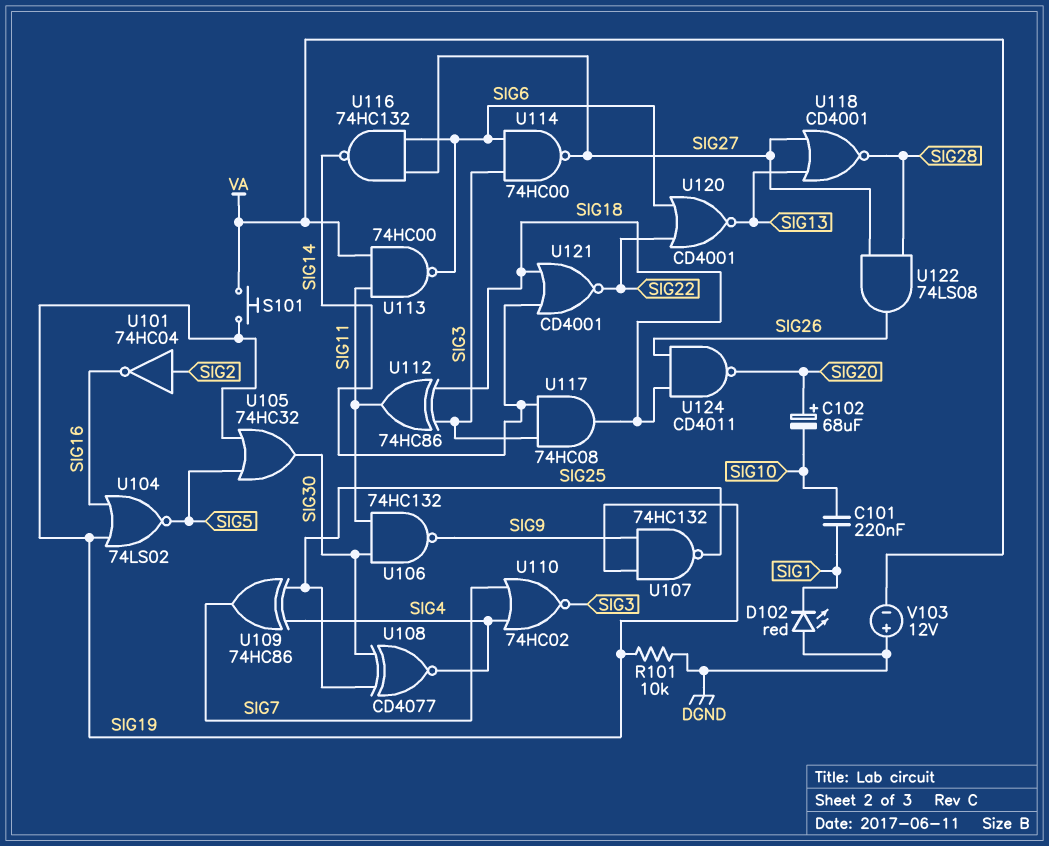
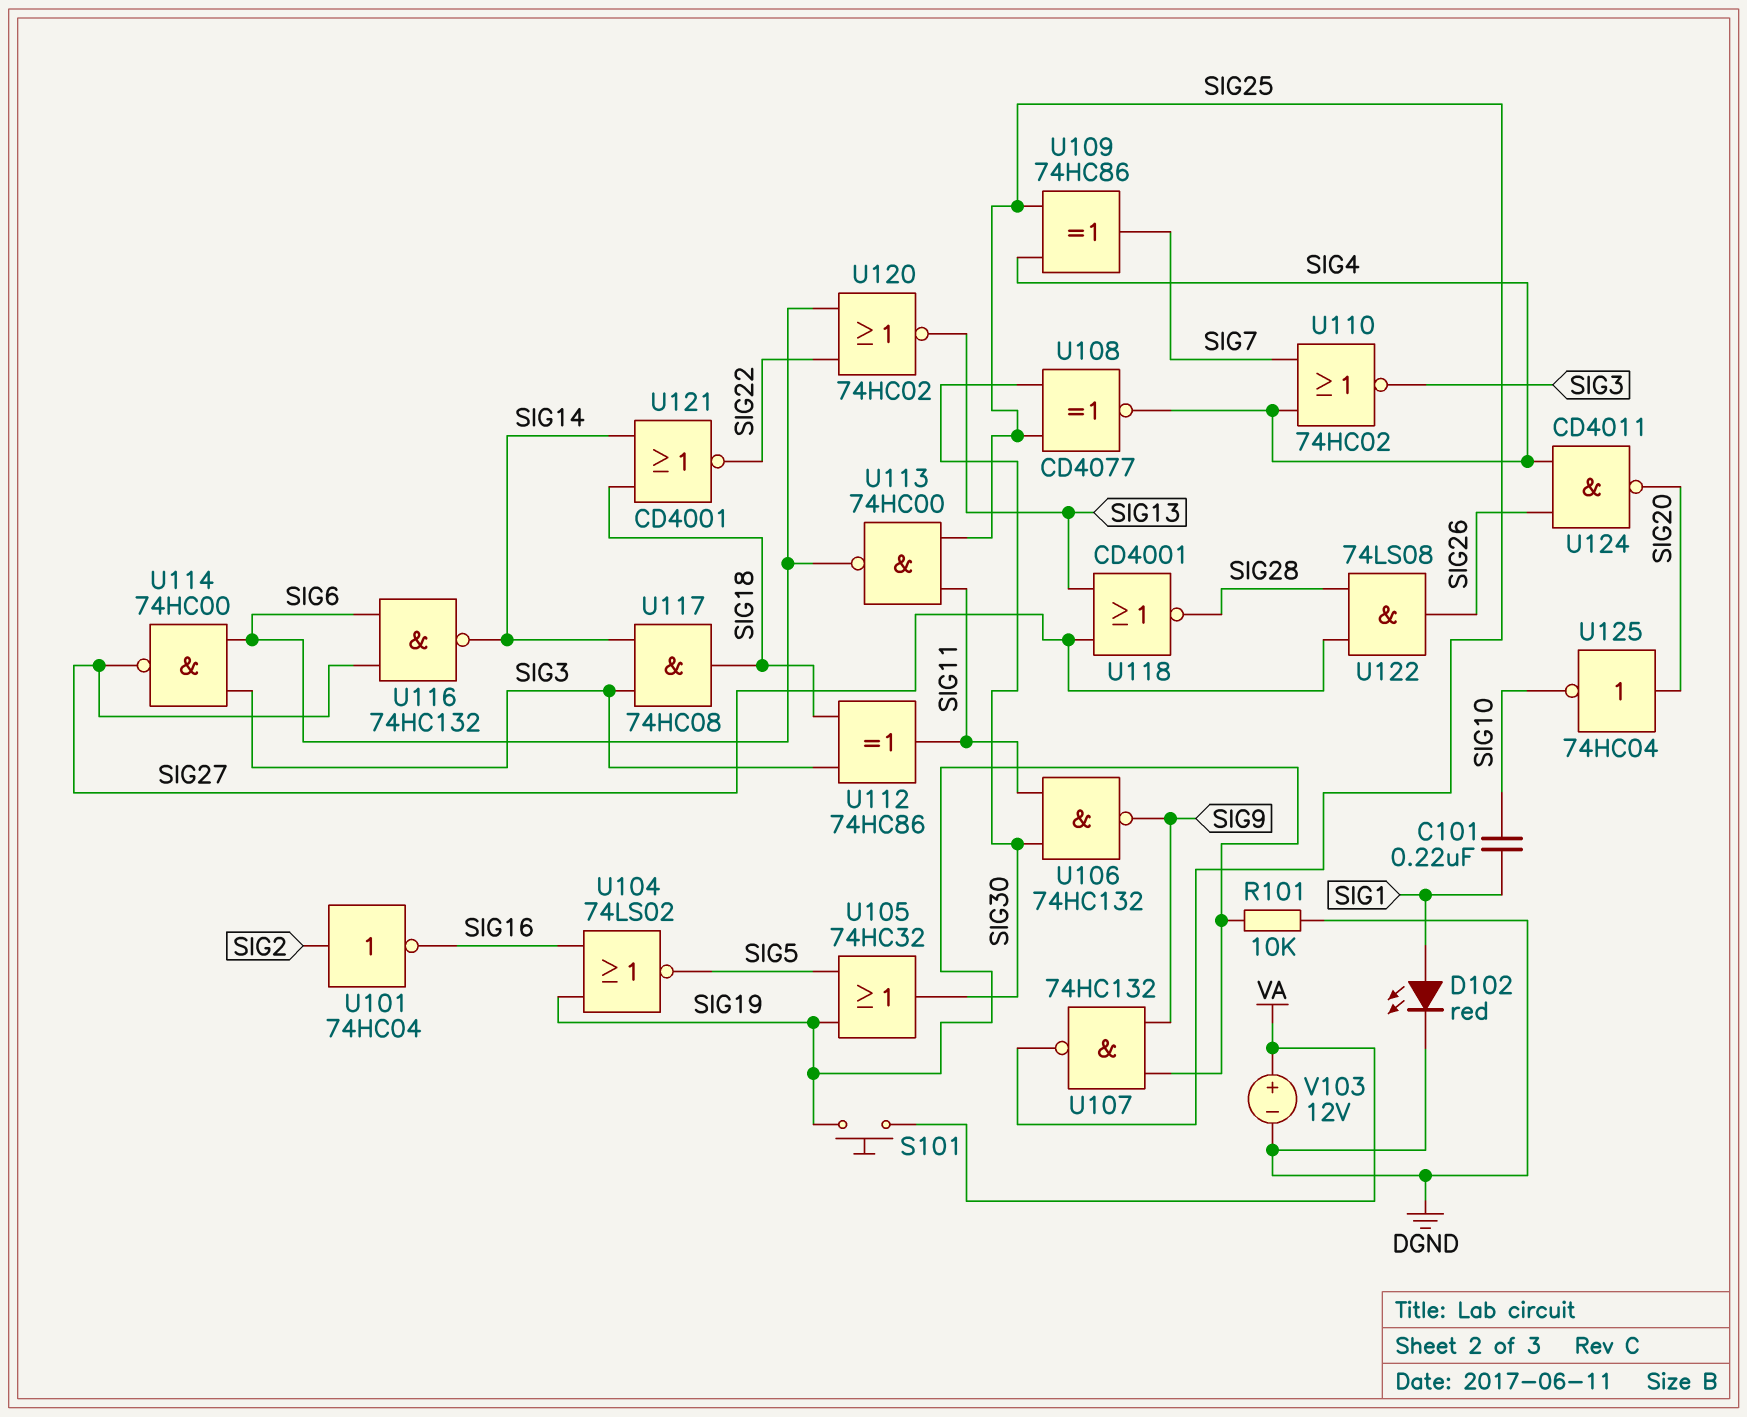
C102: 68uF (plus SIG20, minus SIG10) -> none
D102: LED red (A DGND, K SIG1) -> LED red (A SIG1, K DGND)
U113: NAND 74HC00 (in SIG11, in VA, out SIG6) -> NAND 74HC00 (in SIG11, in SIG25, out SIG6)
U120: NOR CD4001 (in SIG6, in SIG22, out SIG13) -> NOR 74HC02 (in SIG6, in SIG22, out SIG13)
U124: NAND CD4011 (in SIG18, in SIG26, out SIG20) -> NAND CD4011 (in SIG4, in SIG26, out SIG20)
U125: none -> NOT 74HC04 (in SIG20, out SIG10)
V103: 12V (plus DGND, minus VA) -> 12V (plus VA, minus DGND)

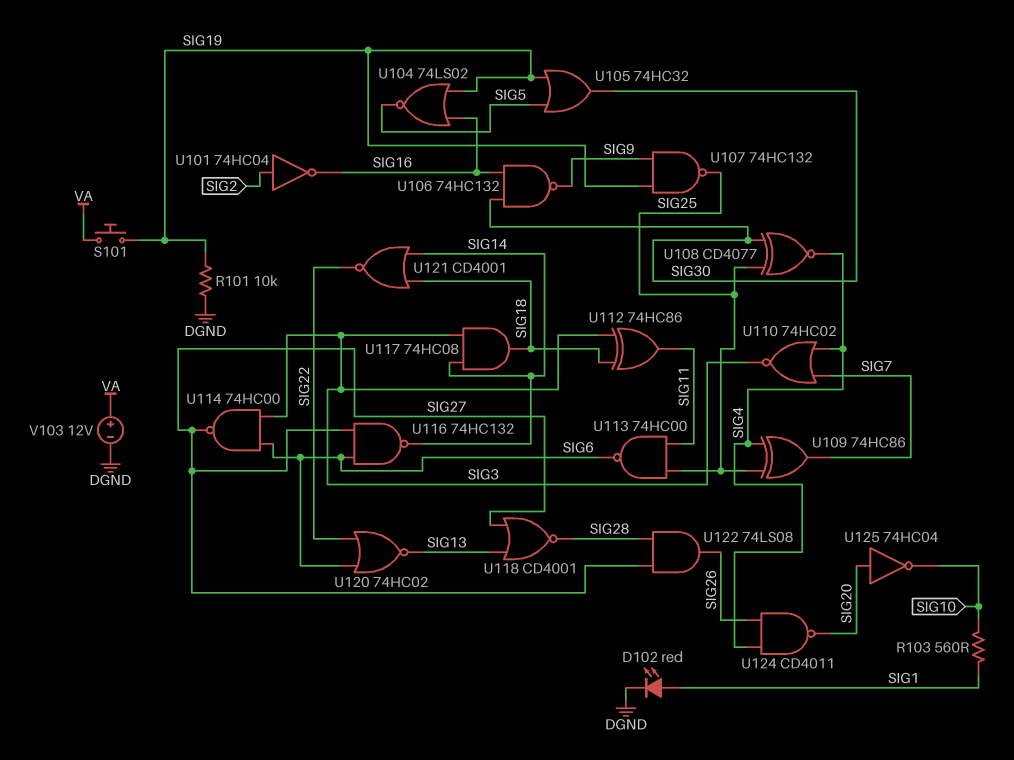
C101: 220nF (SIG1, SIG10) -> none
R103: none -> 560 (SIG1, SIG10)
U106: NAND 74HC132 (in SIG11, in SIG30, out SIG9) -> NAND 74HC132 (in SIG16, in SIG30, out SIG9)

